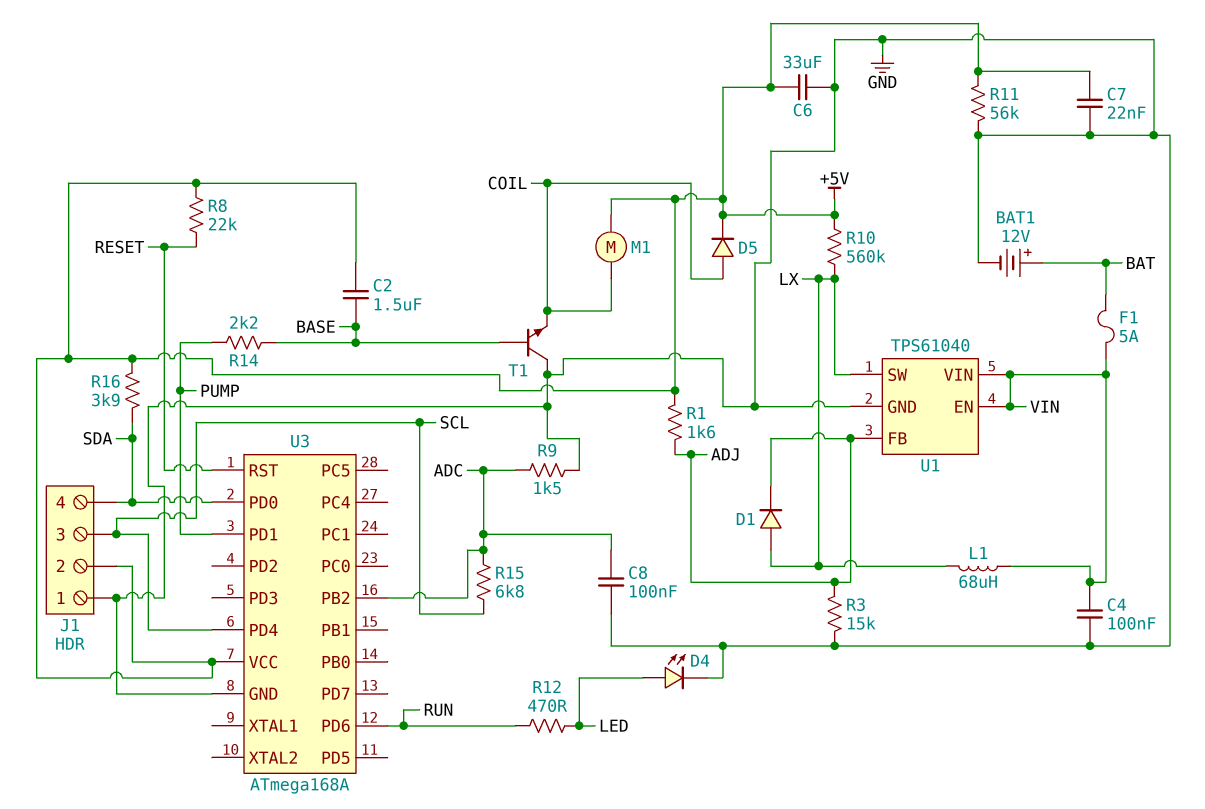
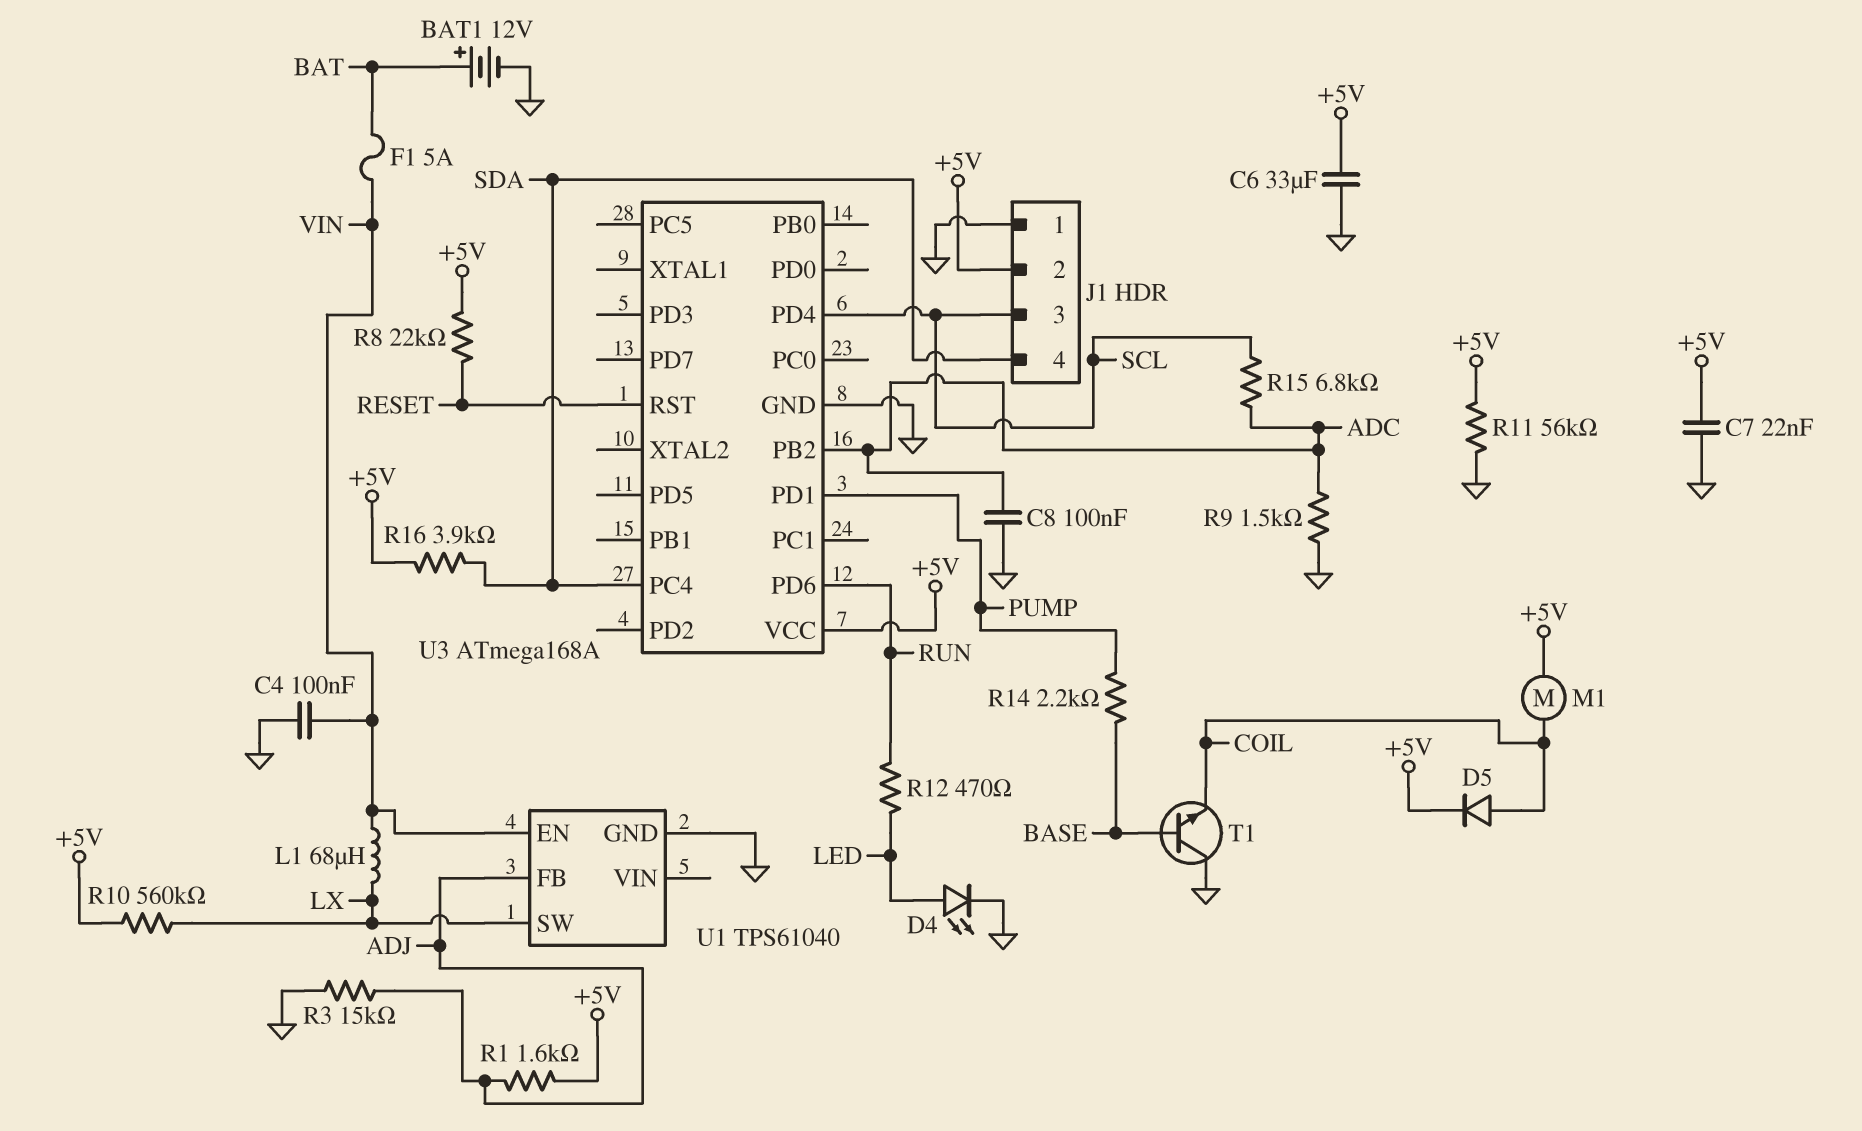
C2: 1.5uF (+5V, BASE) -> none
D1: diode (A LX, K ADJ) -> none
U1 pin VIN: VIN -> none
U3 pin PC4: none -> SDA
U3 pin PD0: SDA -> none

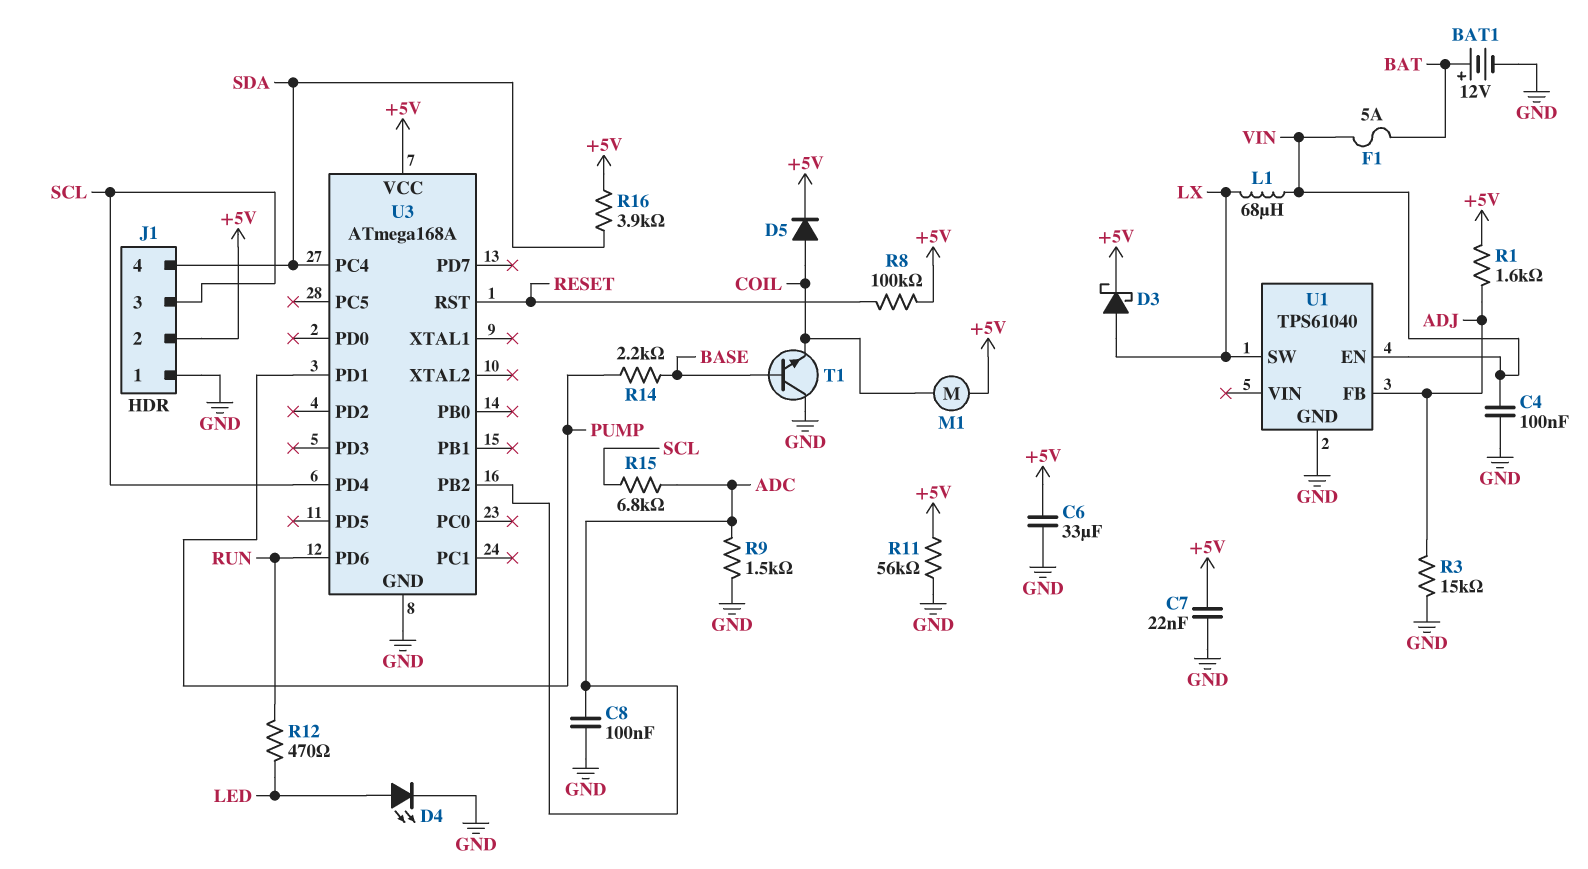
D3: none -> schottky (A LX, K +5V)
R8: 22k (+5V, RESET) -> 100k (+5V, RESET)
R10: 560k (+5V, LX) -> none

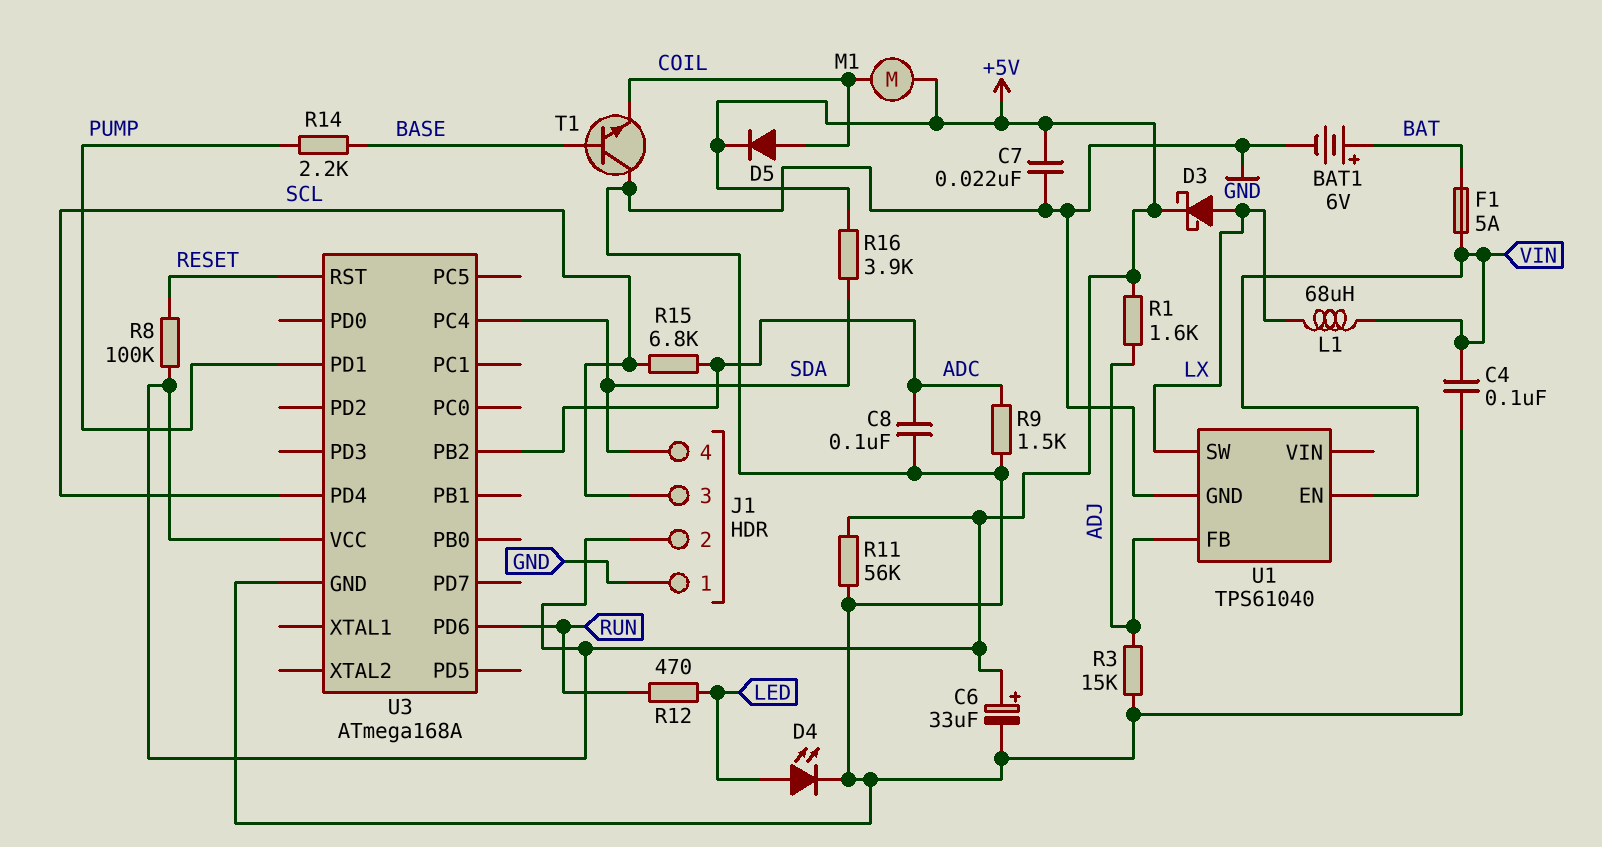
BAT1: 12V (plus BAT, minus GND) -> 6V (plus BAT, minus GND)
C6: 33uF (+5V, GND) -> 33uF (plus +5V, minus GND)

